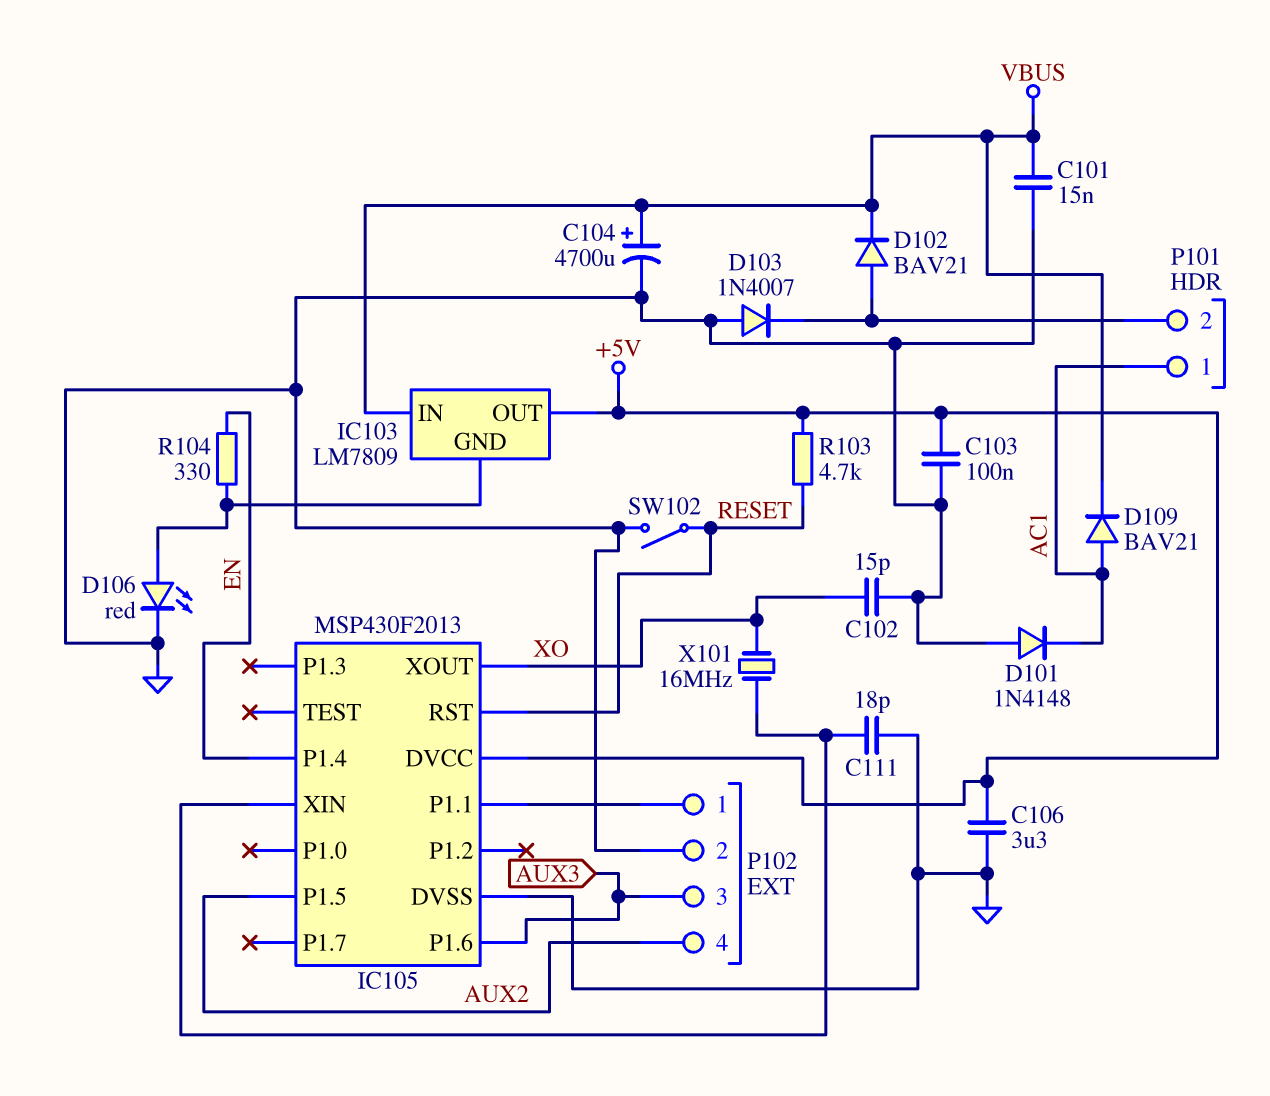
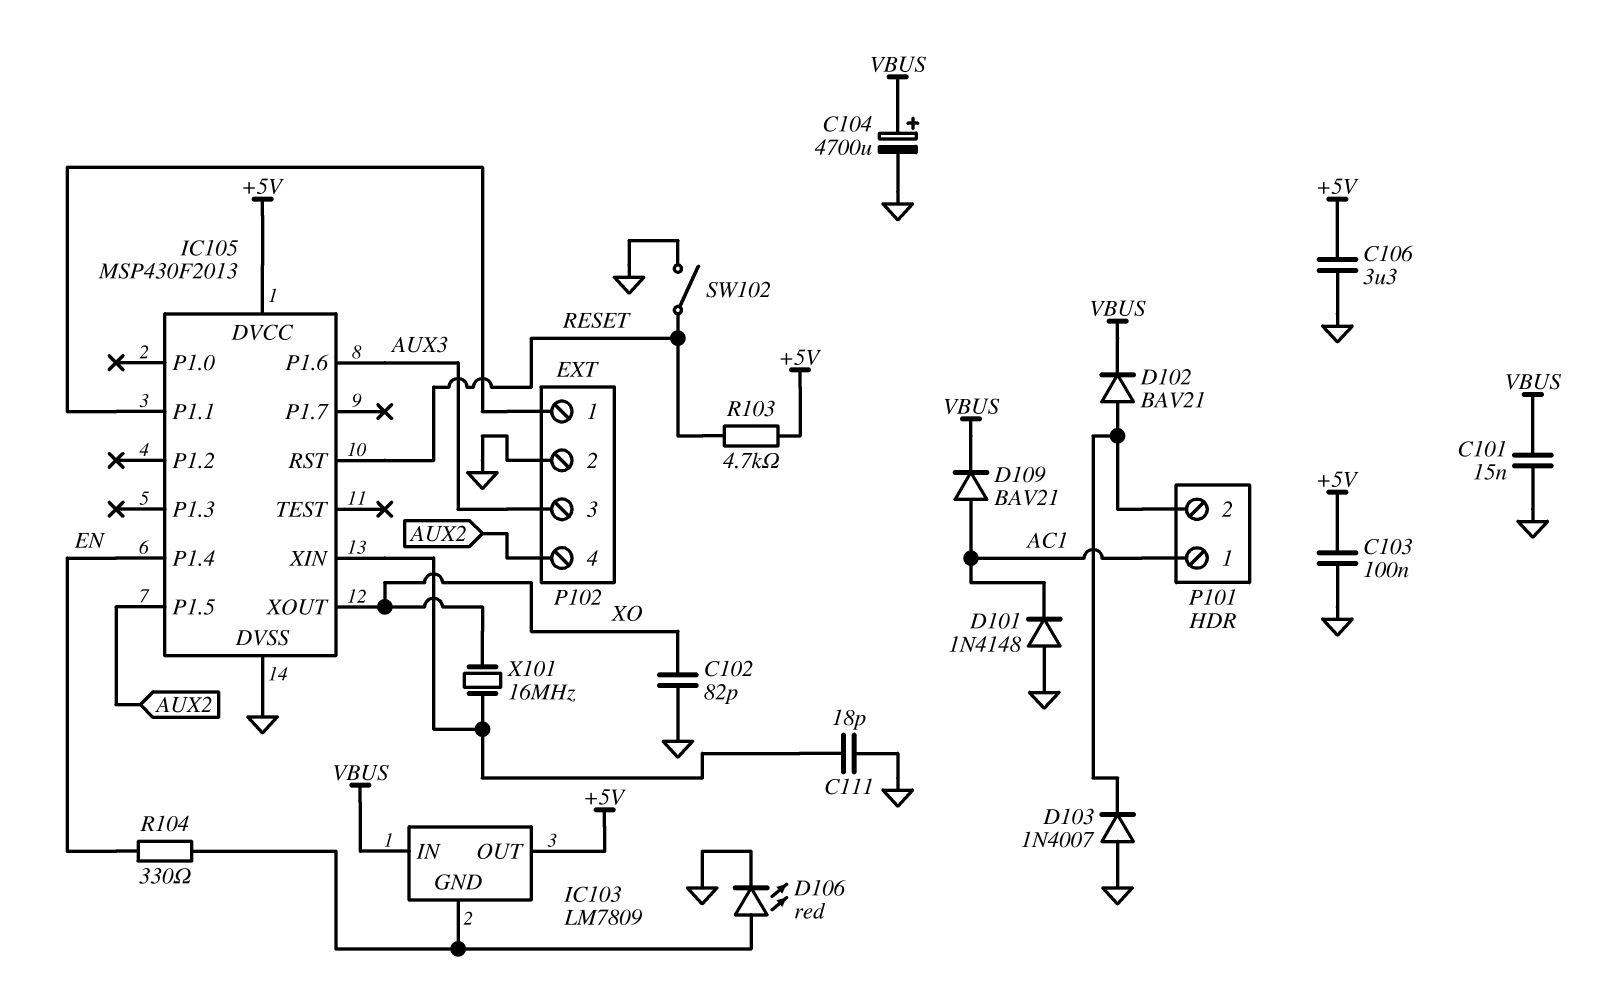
C102: 15pF (GND, XO) -> 82pF (GND, XO)

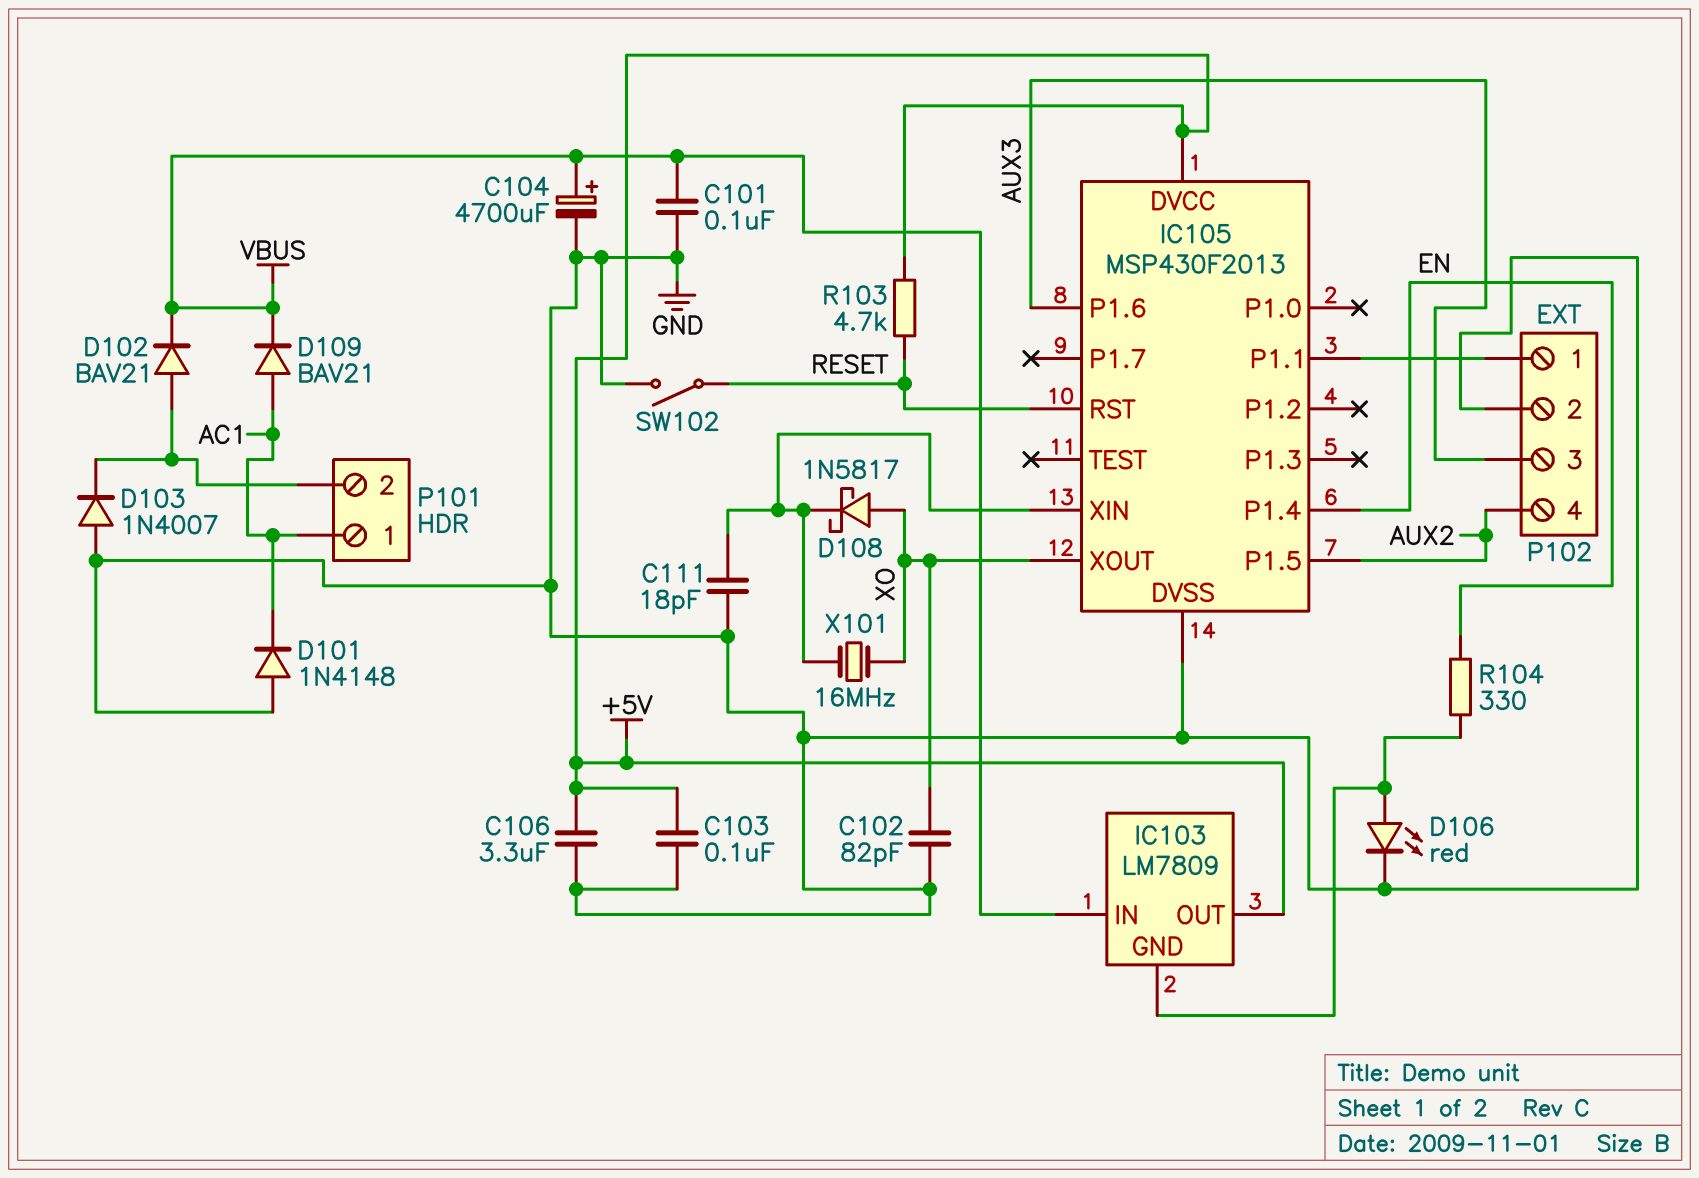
C101: 15nF (GND, VBUS) -> 100nF (GND, VBUS)
D108: none -> schottky 1N5817 (A XO, K IC105/XIN)

